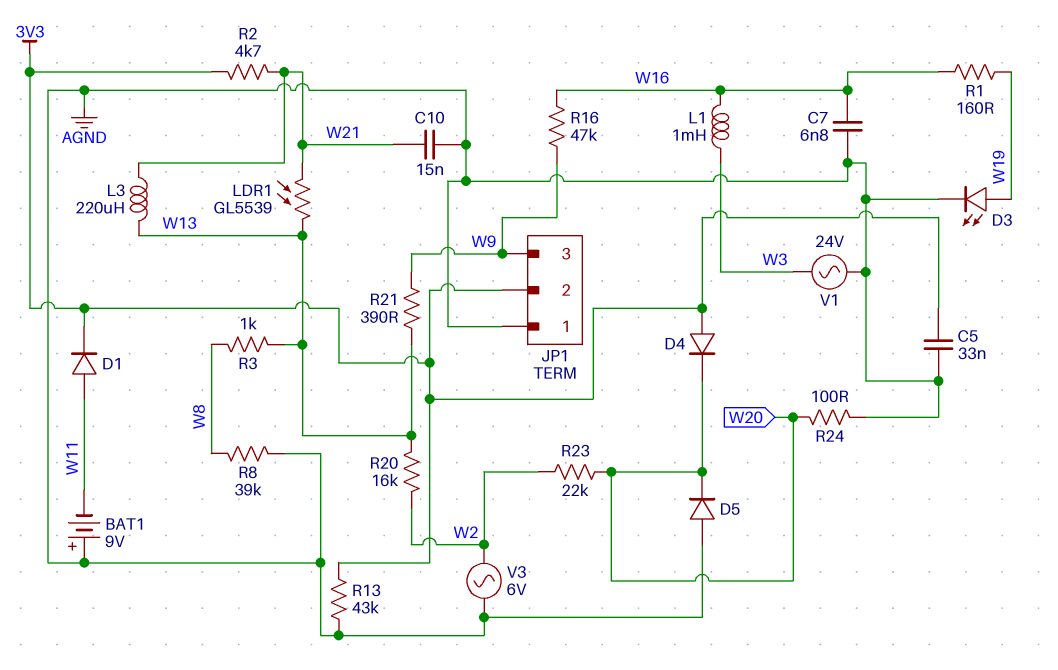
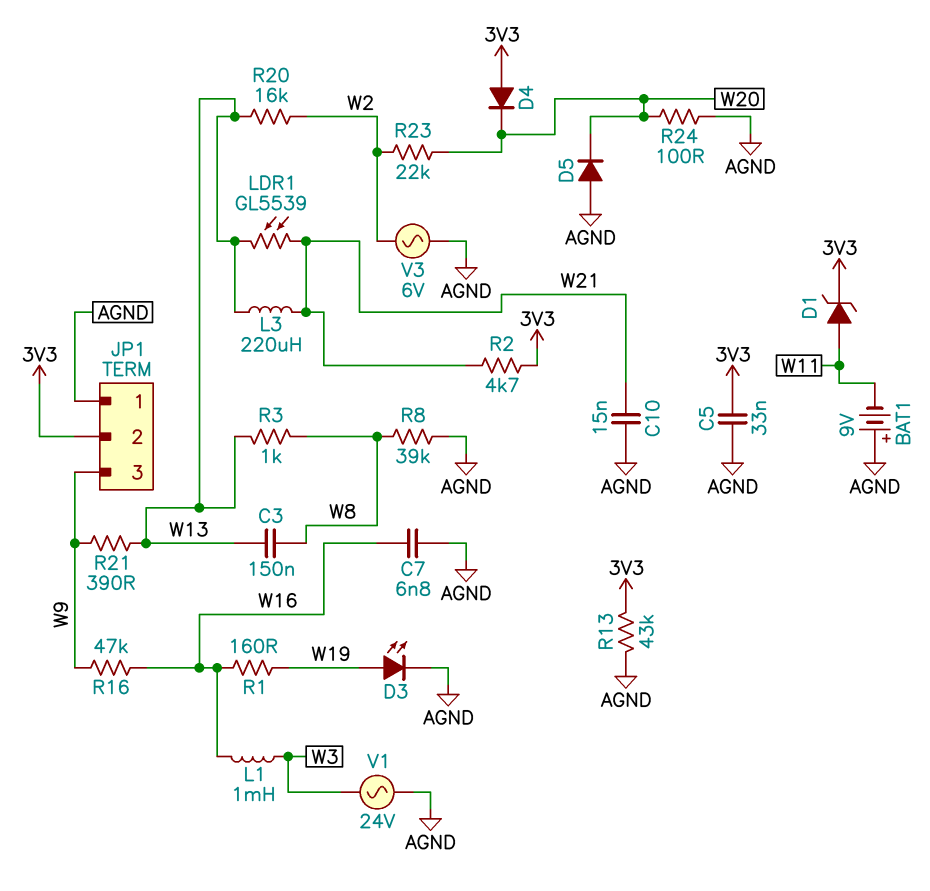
C3: none -> 150nF (W8, W13)
D1: diode (A W11, K 3V3) -> zener (A W11, K 3V3)

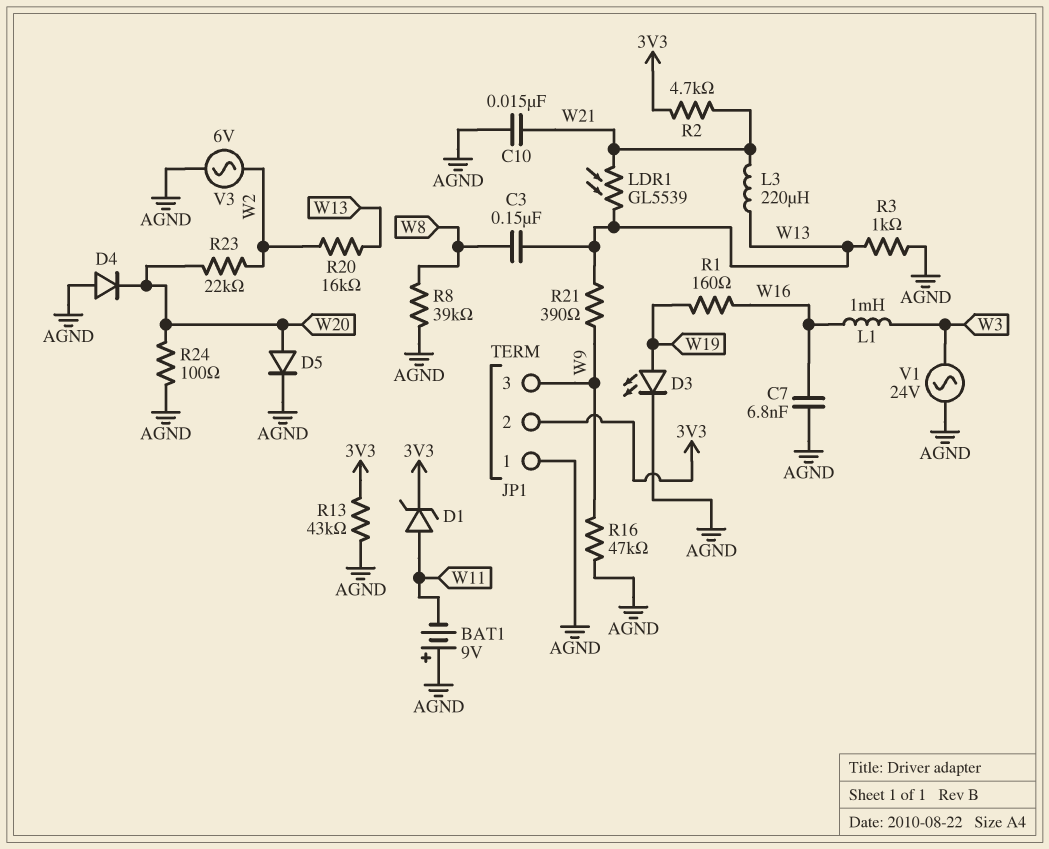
C5: 33nF (3V3, AGND) -> none
D4: diode (A 3V3, K W20) -> diode (A AGND, K W20)
D5: diode (A AGND, K W20) -> diode (A W20, K AGND)
R3: 1k (W8, W13) -> 1k (AGND, W13)
R16: 47k (W9, W16) -> 47k (AGND, W9)

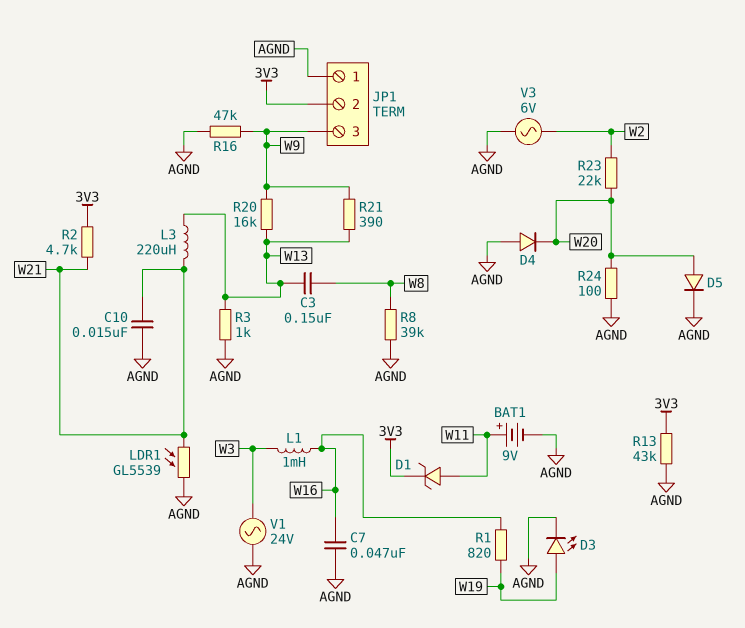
BAT1: 9V (plus AGND, minus W11) -> 9V (plus W11, minus AGND)
C7: 6.8nF (AGND, W16) -> 47nF (AGND, W16)
LDR1: GL5539 (W13, W21) -> GL5539 (AGND, W21)
R1: 160 (W16, W19) -> 820 (W16, W19)
R20: 16k (W2, W13) -> 16k (W9, W13)

